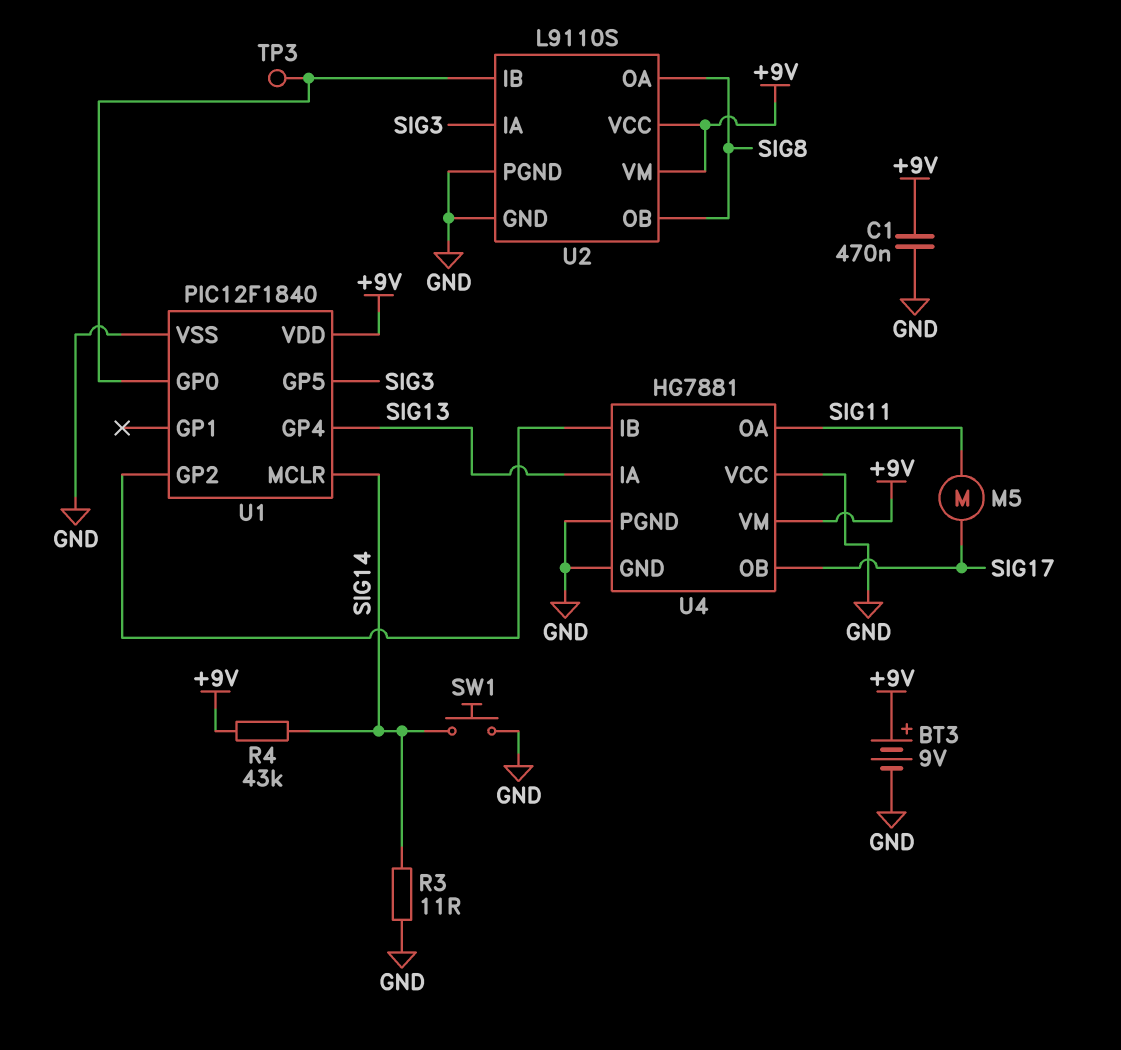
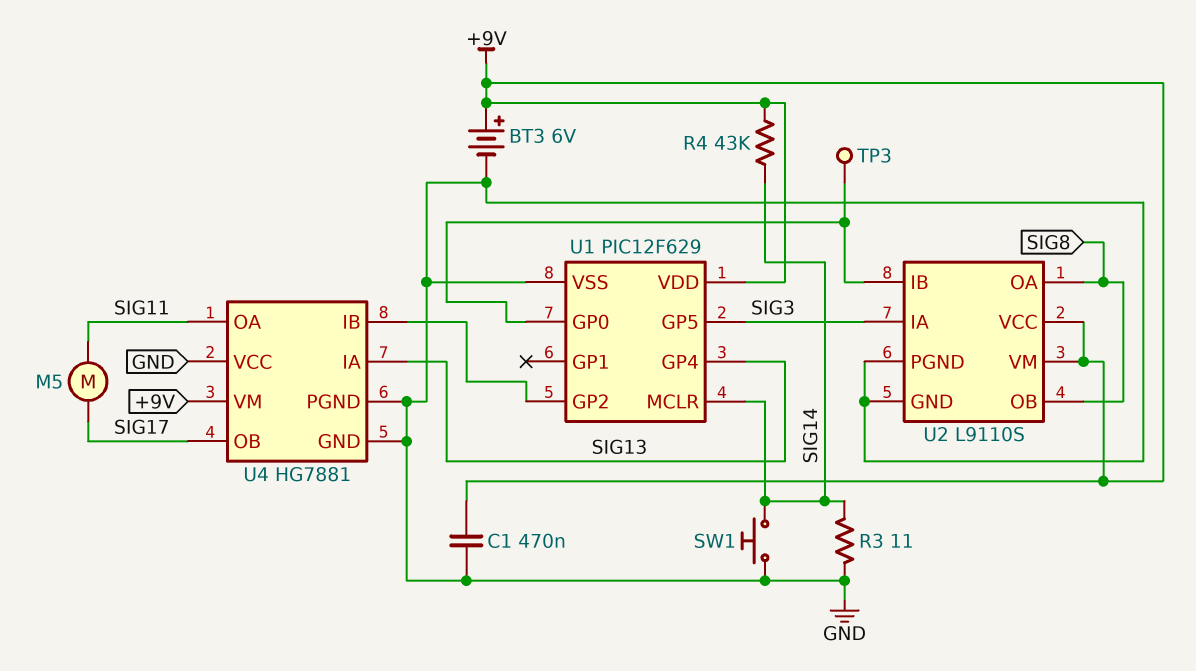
BT3: 9V (plus +9V, minus GND) -> 6V (plus +9V, minus GND)
U1: PIC12F1840 -> PIC12F629

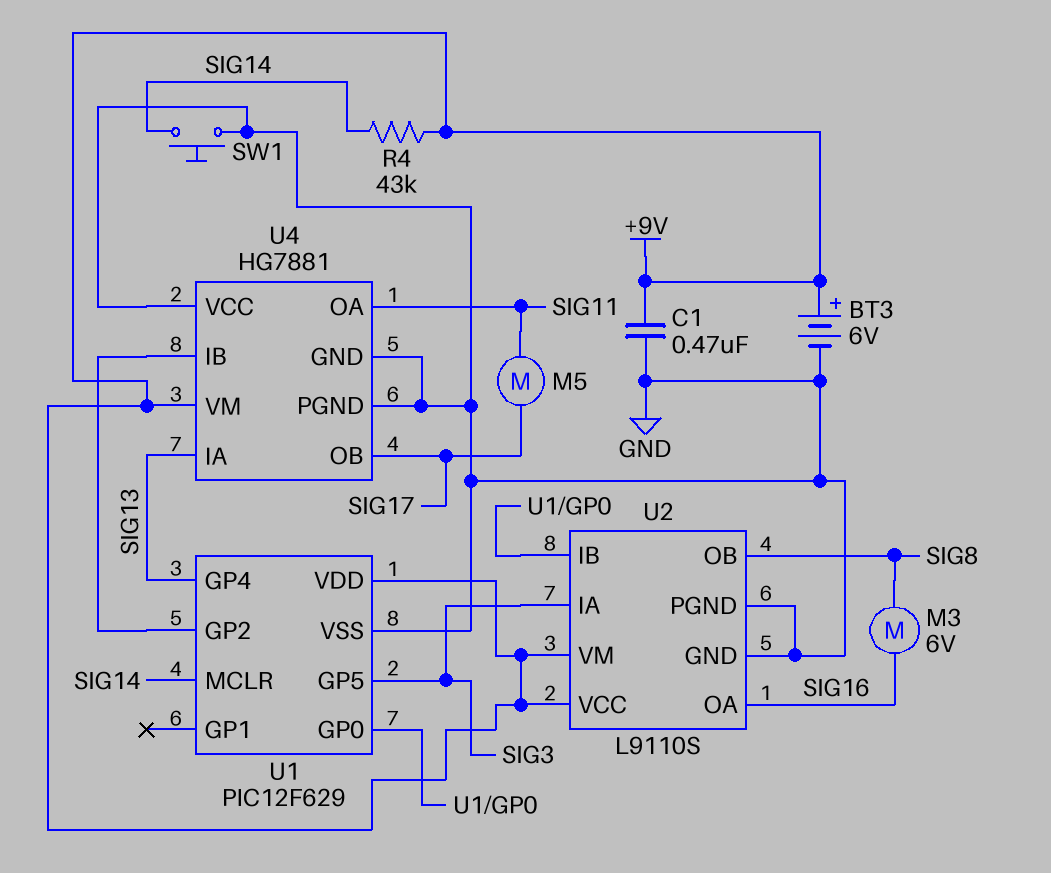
M3: none -> motor 6V (SIG8, SIG16)
R3: 11 (GND, SIG14) -> none
TP3: test point (U1/GP0) -> none
U2 pin OA: SIG8 -> SIG16

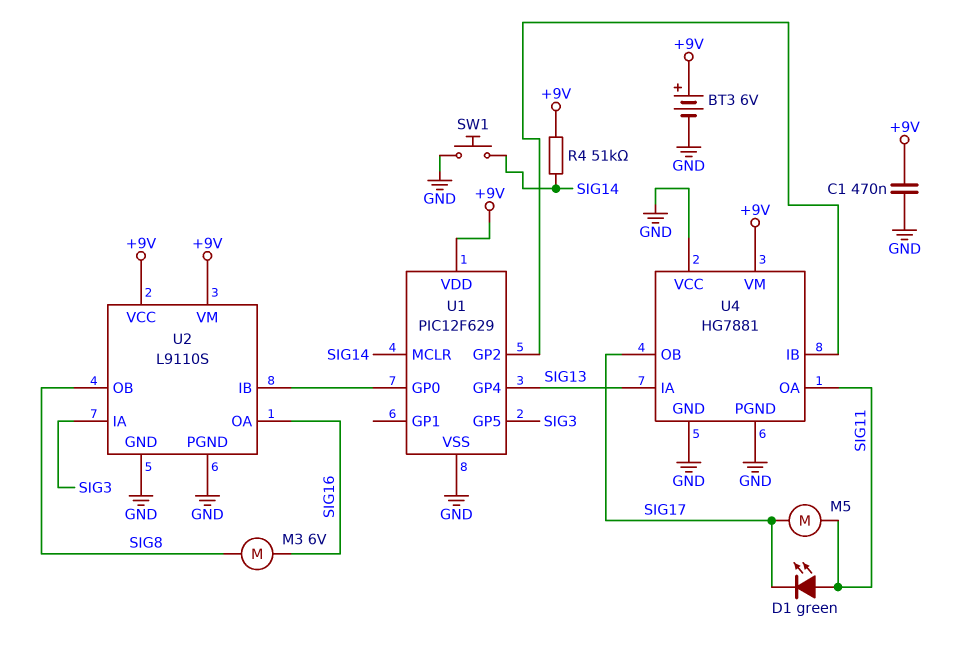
D1: none -> LED green (A SIG11, K SIG17)
R4: 43k (+9V, SIG14) -> 51k (+9V, SIG14)

